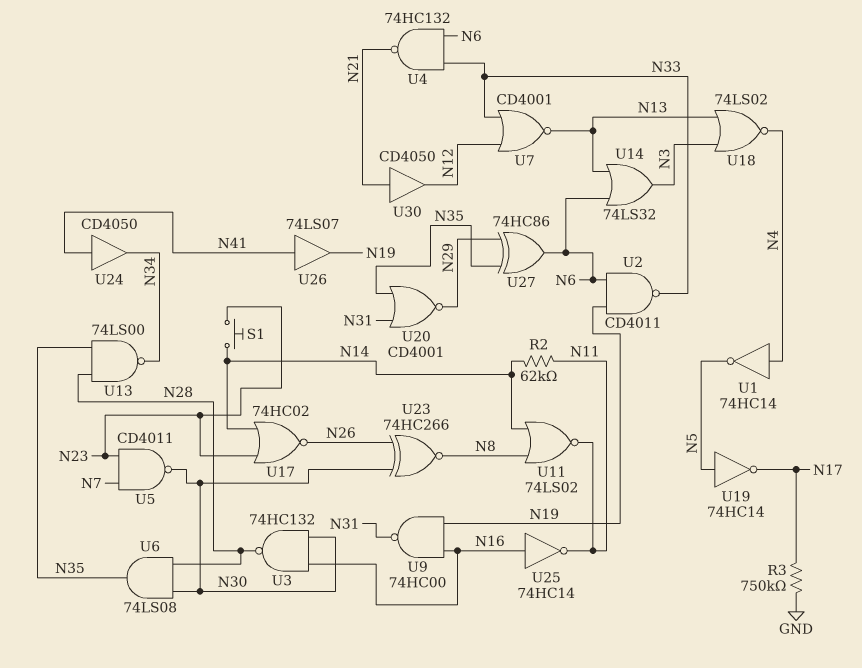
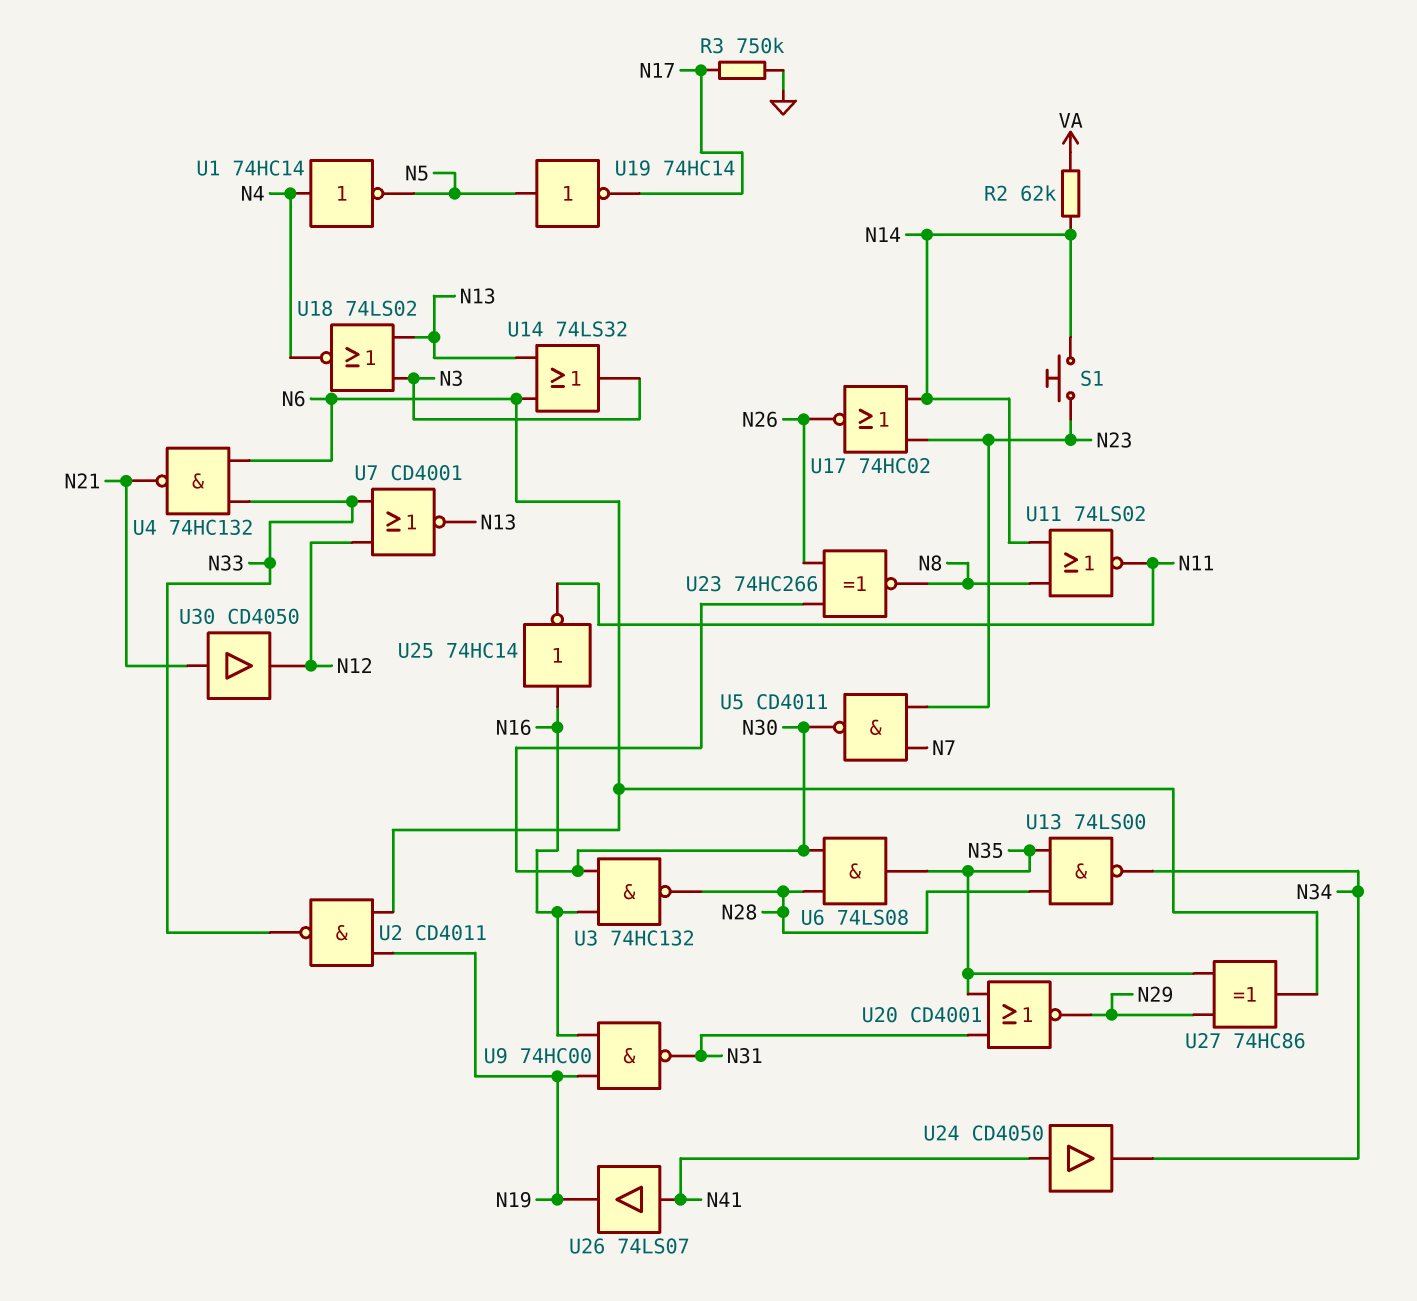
R2: 62k (N11, N14) -> 62k (N14, VA)

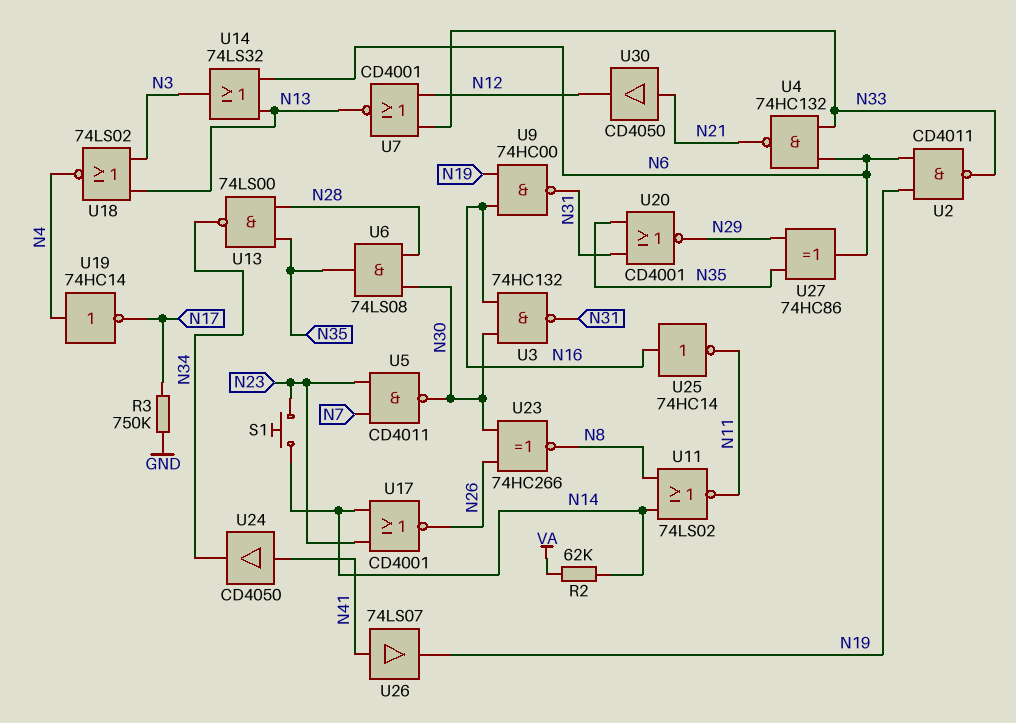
U1: NOT 74HC14 (in N4, out N5) -> none
U3: NAND 74HC132 (in N16, in N30, out N28) -> NAND 74HC132 (in N16, in N30, out N31)
U17: NOR 74HC02 (in N14, in N23, out N26) -> NOR CD4001 (in N14, in N23, out N26)
U19: NOT 74HC14 (in N5, out N17) -> NOT 74HC14 (in N4, out N17)

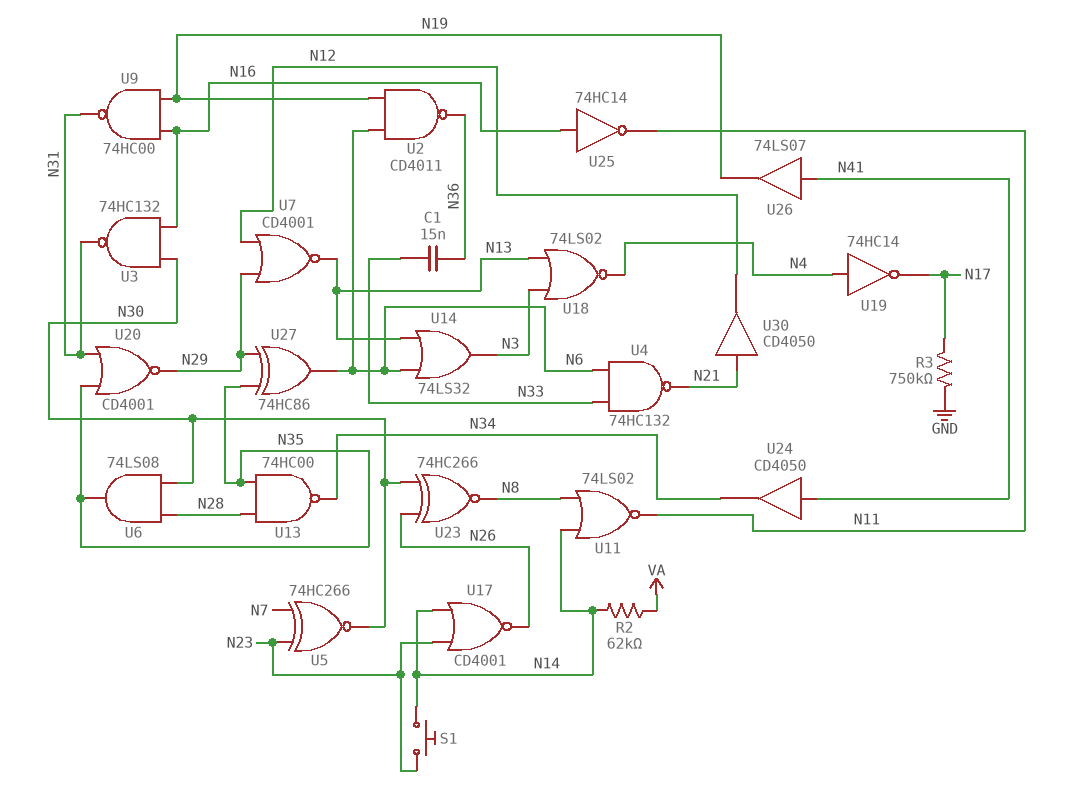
C1: none -> 15nF (N33, N36)
U2: NAND CD4011 (in N6, in N19, out N33) -> NAND CD4011 (in N6, in N19, out N36)
U5: NAND CD4011 (in N7, in N23, out N30) -> XNOR 74HC266 (in N7, in N23, out N30)
U7: NOR CD4001 (in N12, in N33, out N13) -> NOR CD4001 (in N12, in N29, out N13)
U13: NAND 74LS00 (in N28, in N35, out N34) -> NAND 74HC00 (in N28, in N35, out N34)

